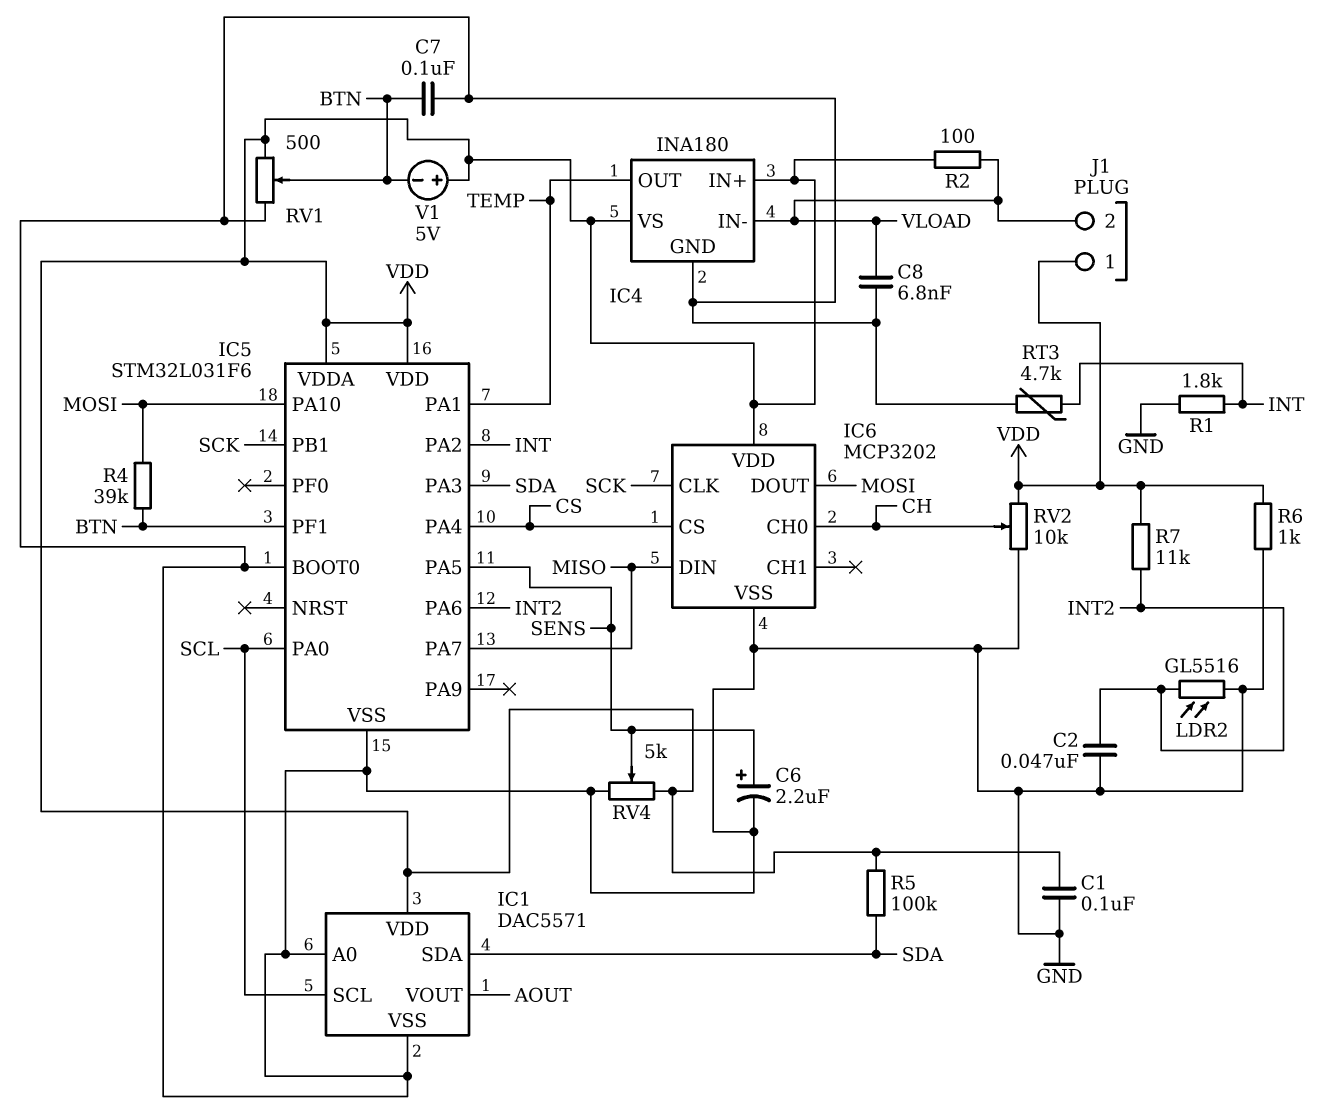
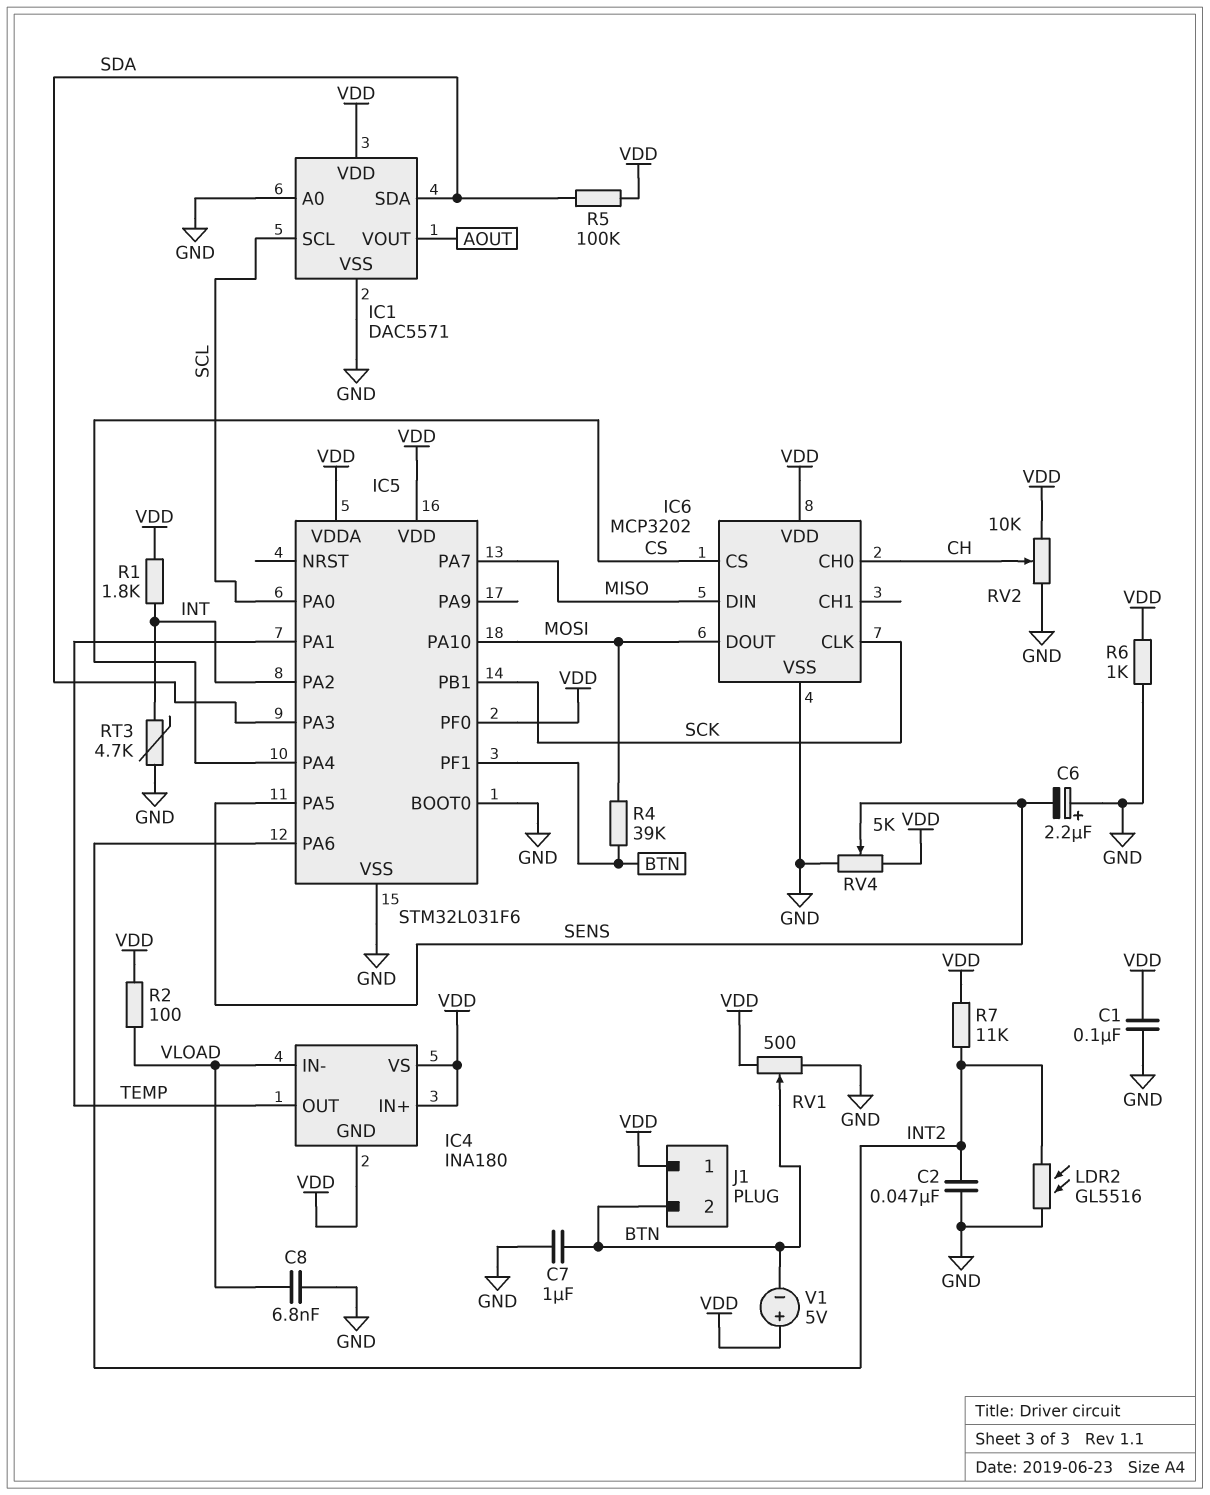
C6: 2.2uF (plus SENS, minus GND) -> 2.2uF (plus GND, minus SENS)
C7: 100nF (BTN, GND) -> 1uF (BTN, GND)
IC4 pin GND: GND -> VDD
IC5 pin PF0: none -> VDD
J1 pin 2: VLOAD -> BTN
R1: 1.8k (GND, INT) -> 1.8k (INT, VDD)

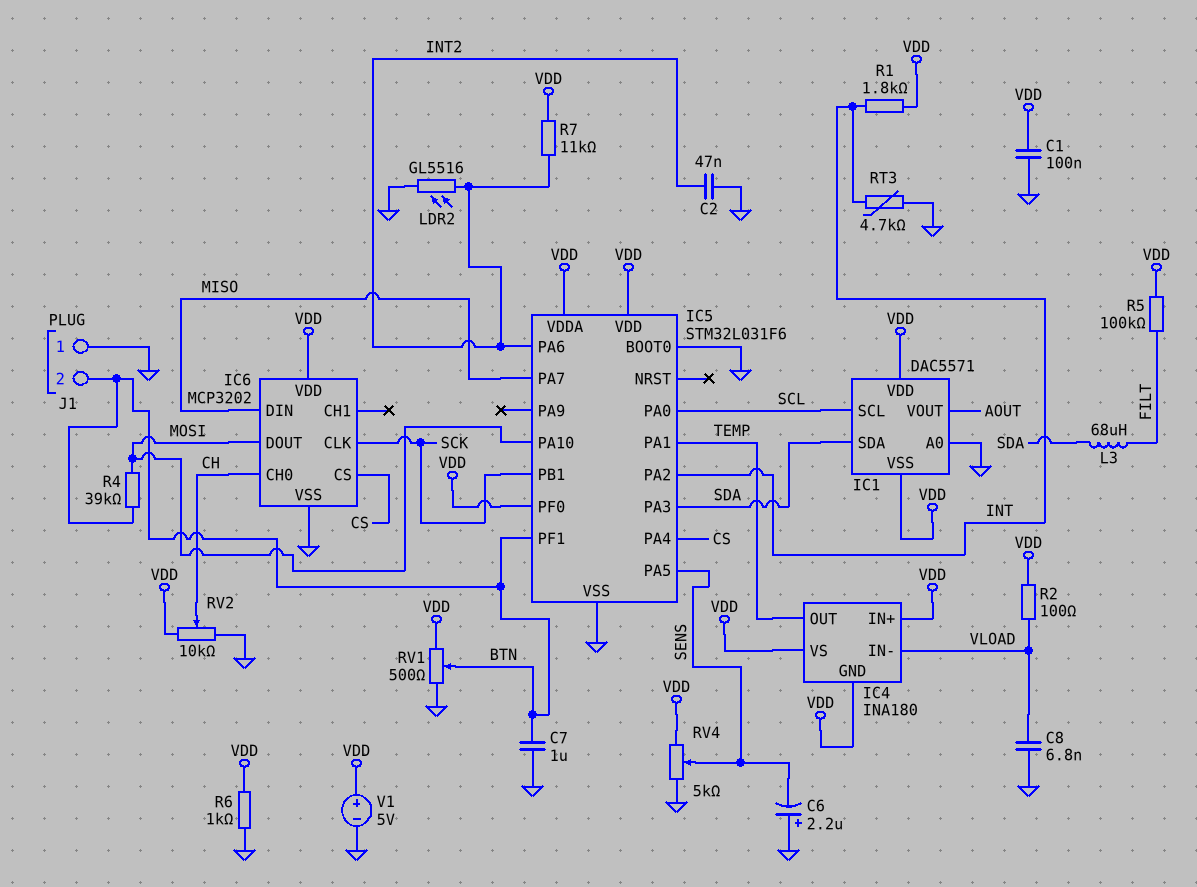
IC1 pin VSS: GND -> VDD
J1 pin 1: VDD -> GND
L3: none -> 68uH (FILT, SDA)
R5: 100k (SDA, VDD) -> 100k (FILT, VDD)
V1: 5V (plus VDD, minus BTN) -> 5V (plus VDD, minus GND)

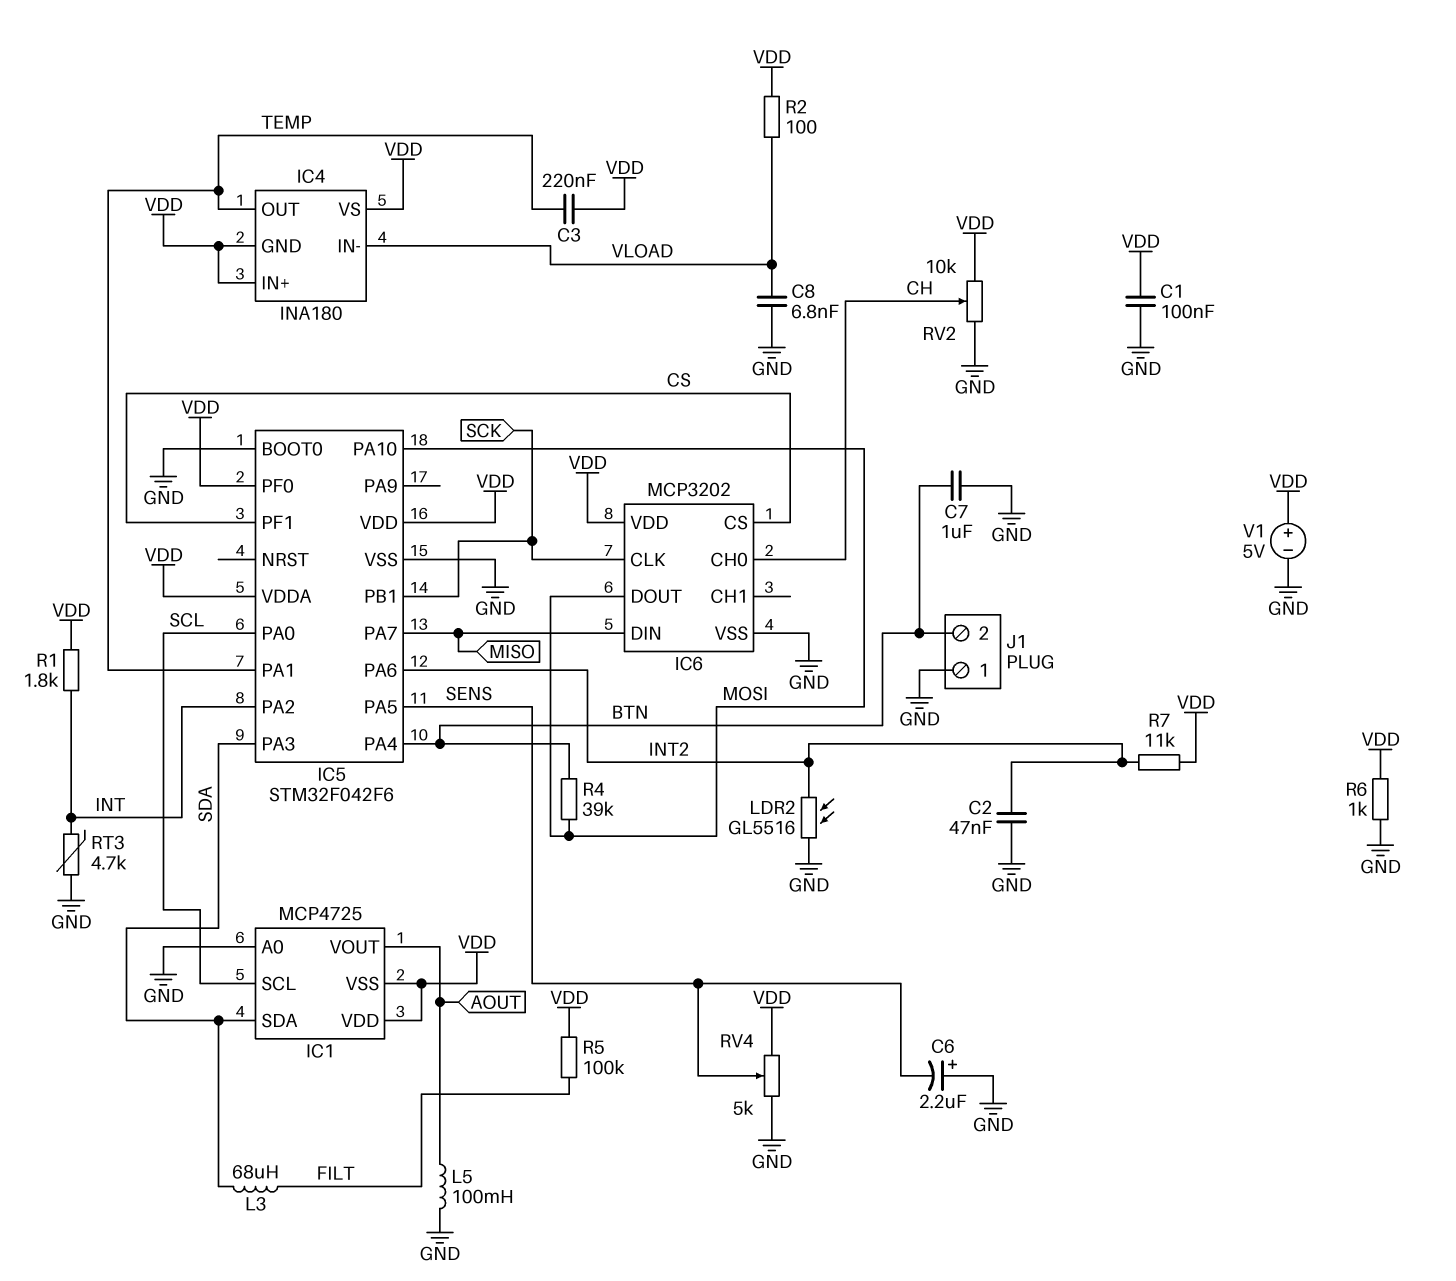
C3: none -> 220nF (TEMP, VDD)
IC1: DAC5571 -> MCP4725
IC5: STM32L031F6 -> STM32F042F6
IC5 pin PA4: CS -> BTN
IC5 pin PF1: BTN -> CS
L5: none -> 100mH (AOUT, GND)
RV1: 500 (GND, VDD, wiper BTN) -> none

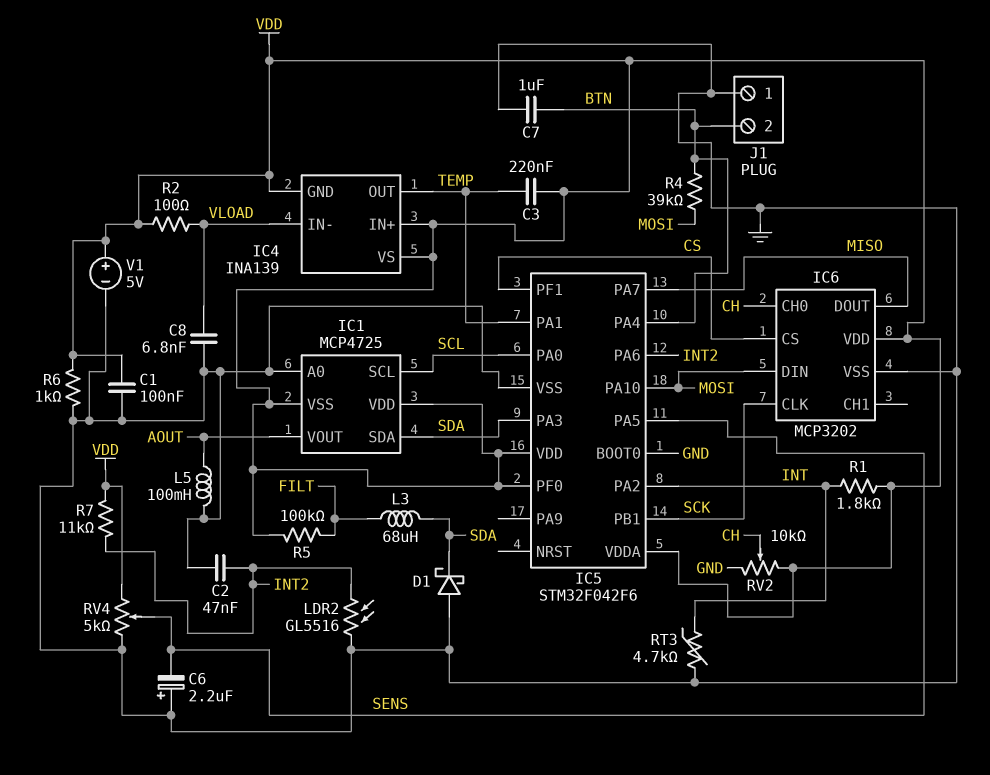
D1: none -> schottky (A GND, K SDA)
IC4: INA180 -> INA139
IC6 pin DIN: MISO -> MOSI
IC6 pin DOUT: MOSI -> MISO

